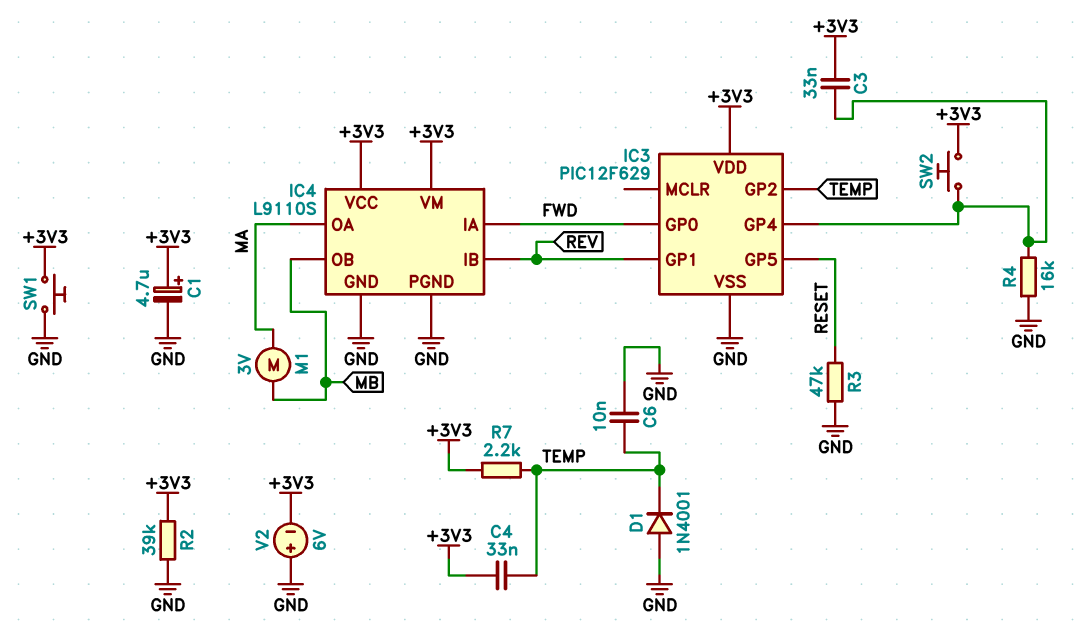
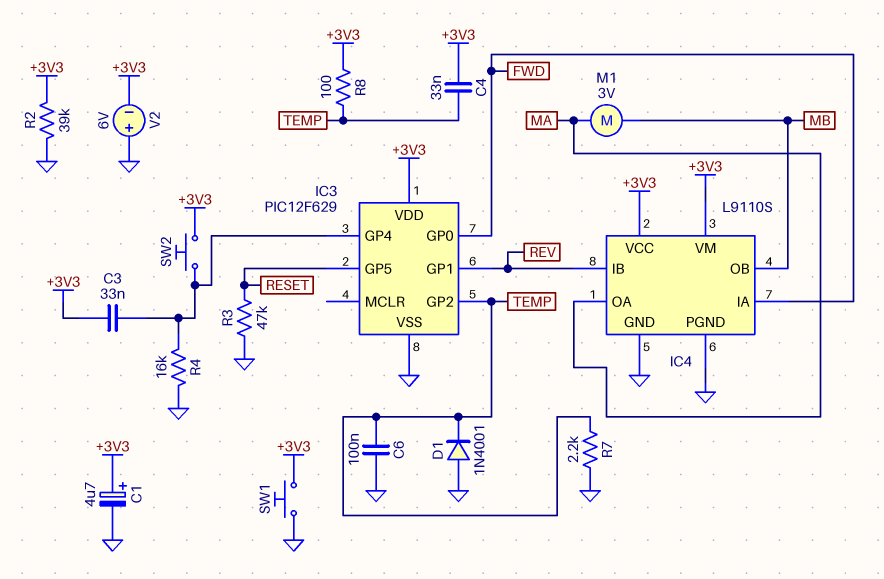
C6: 10nF (GND, TEMP) -> 100nF (GND, TEMP)
R7: 2.2k (+3V3, TEMP) -> 2.2k (GND, TEMP)
R8: none -> 100 (+3V3, TEMP)

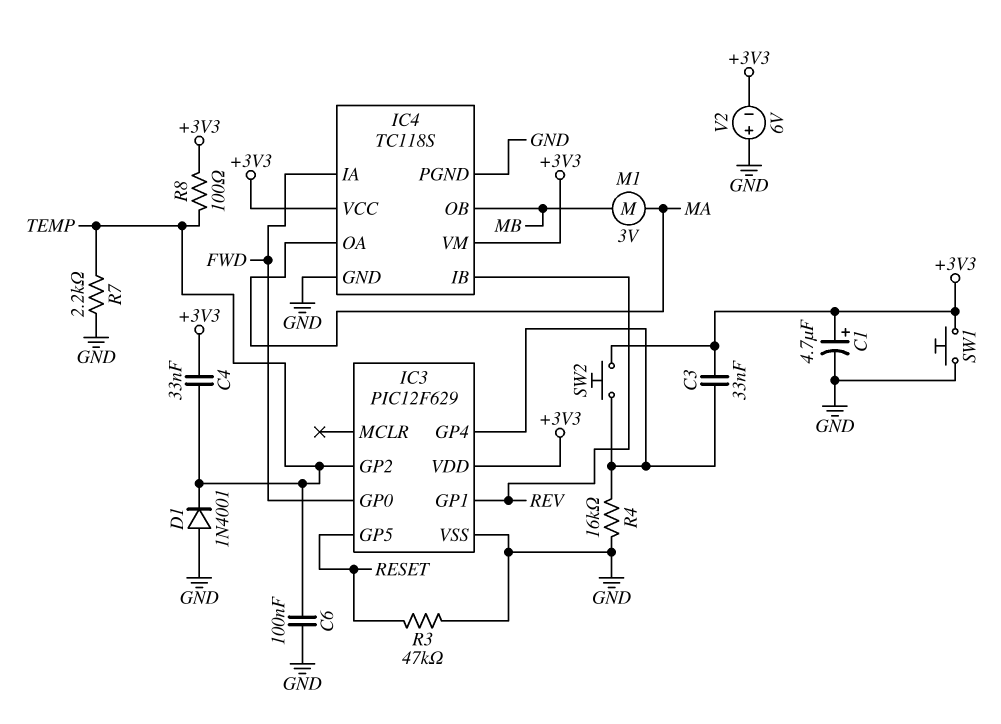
IC4: L9110S -> TC118S
R2: 39k (+3V3, GND) -> none

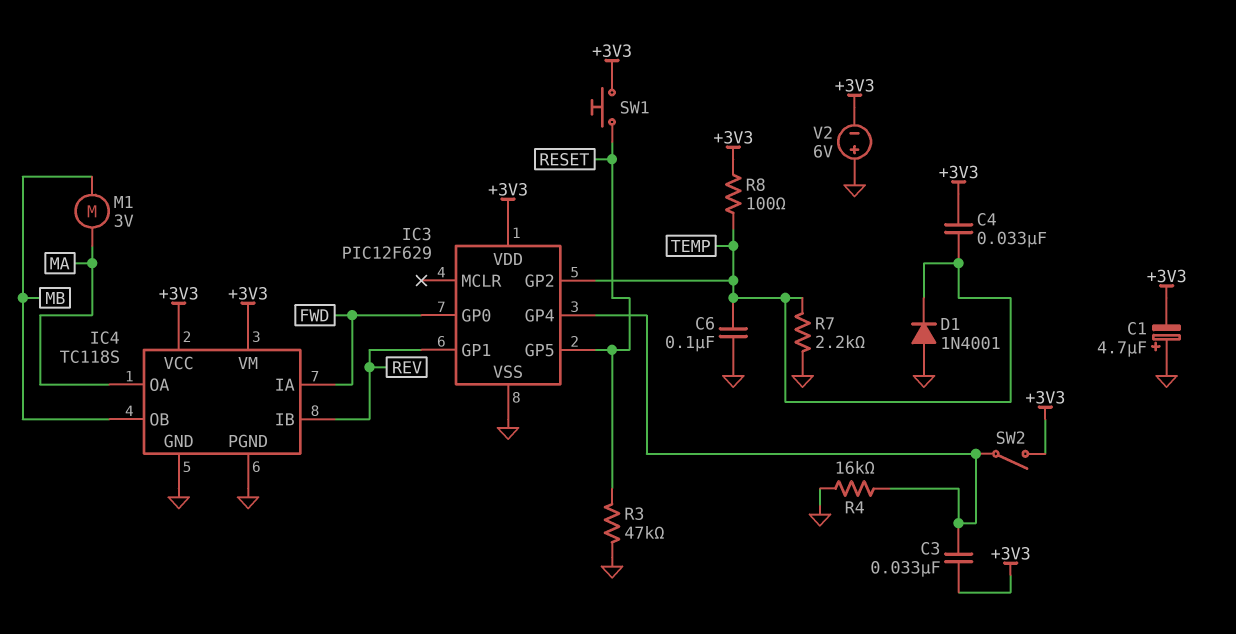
C1: 4.7uF (plus +3V3, minus GND) -> 4.7uF (plus GND, minus +3V3)
SW1: button (+3V3, GND) -> button (+3V3, RESET)
SW2: button (+3V3, IC3/GP4) -> switch (+3V3, IC3/GP4)

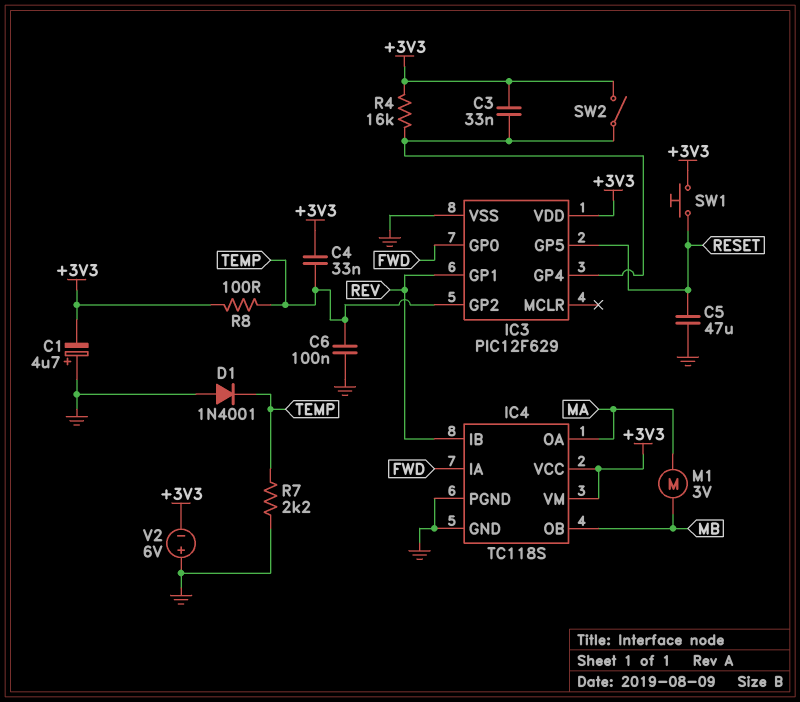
C5: none -> 47uF (GND, RESET)
R3: 47k (GND, RESET) -> none
R4: 16k (GND, IC3/GP4) -> 16k (+3V3, IC3/GP4)

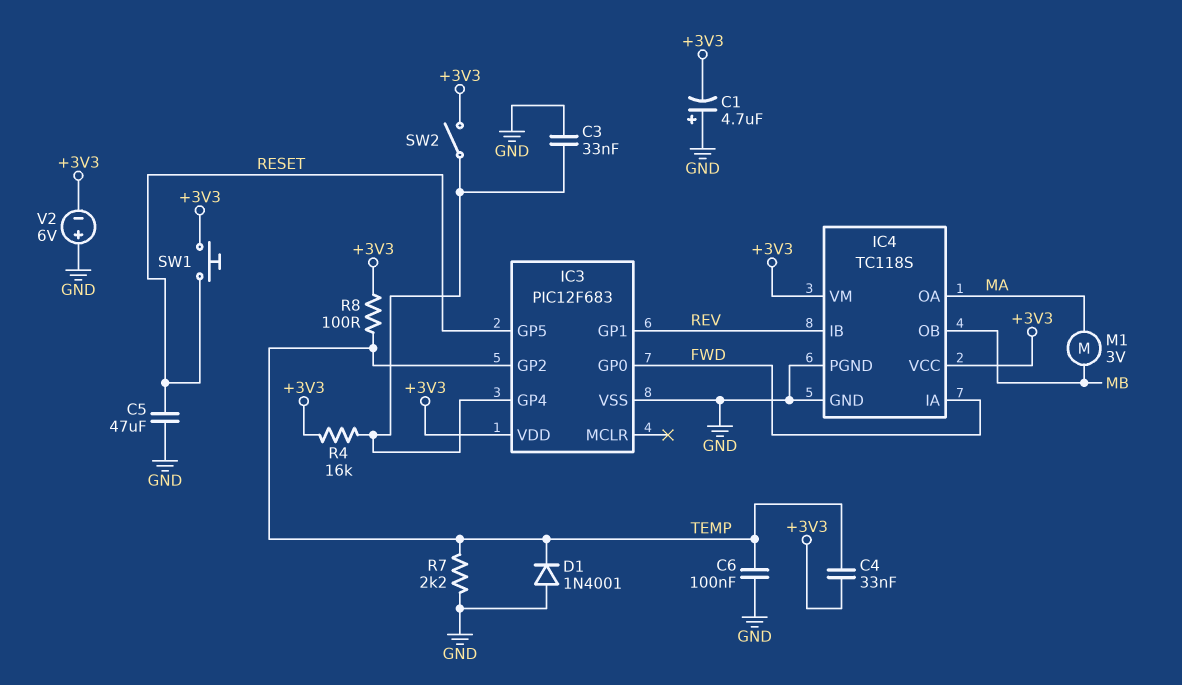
C3: 33nF (+3V3, IC3/GP4) -> 33nF (GND, IC3/GP4)
IC3: PIC12F629 -> PIC12F683

